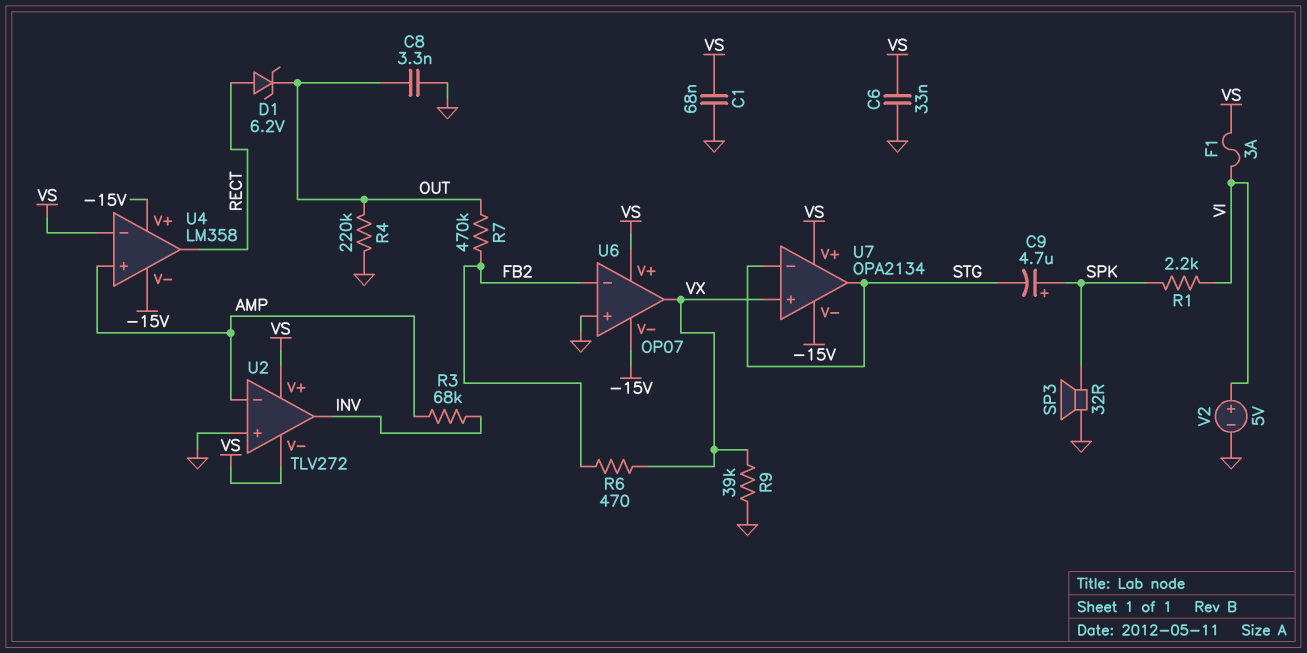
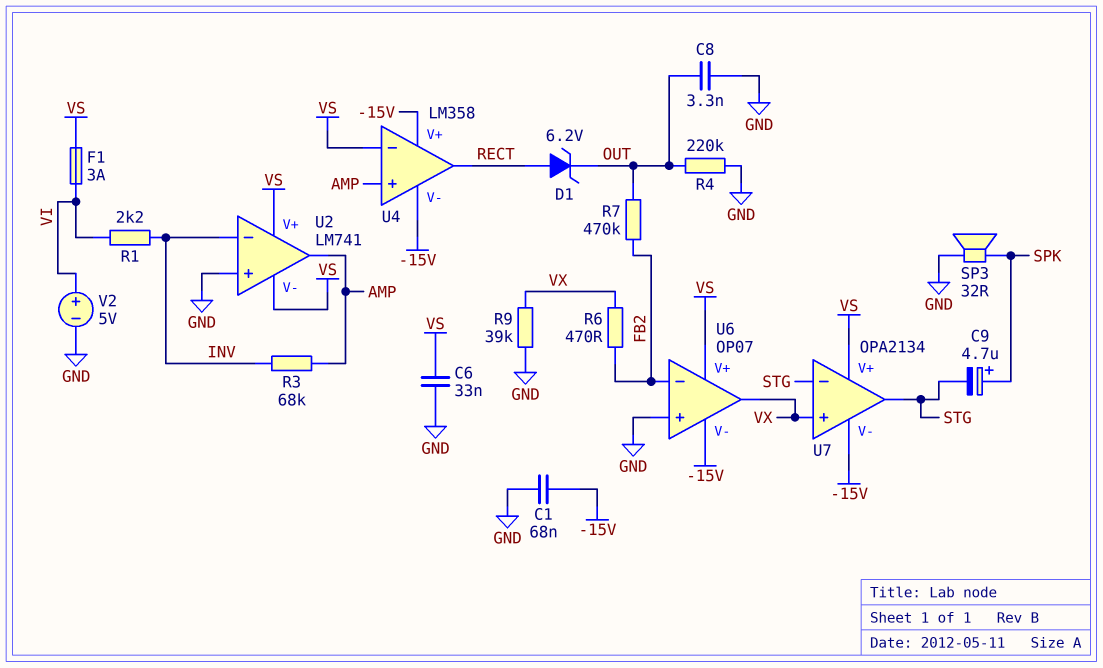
C1: 68nF (GND, VS) -> 68nF (-15V, GND)
R1: 2.2k (SPK, VI) -> 2.2k (INV, VI)
U2: TLV272 -> LM741
U2 pin in-: AMP -> INV
U2 pin out: INV -> AMP

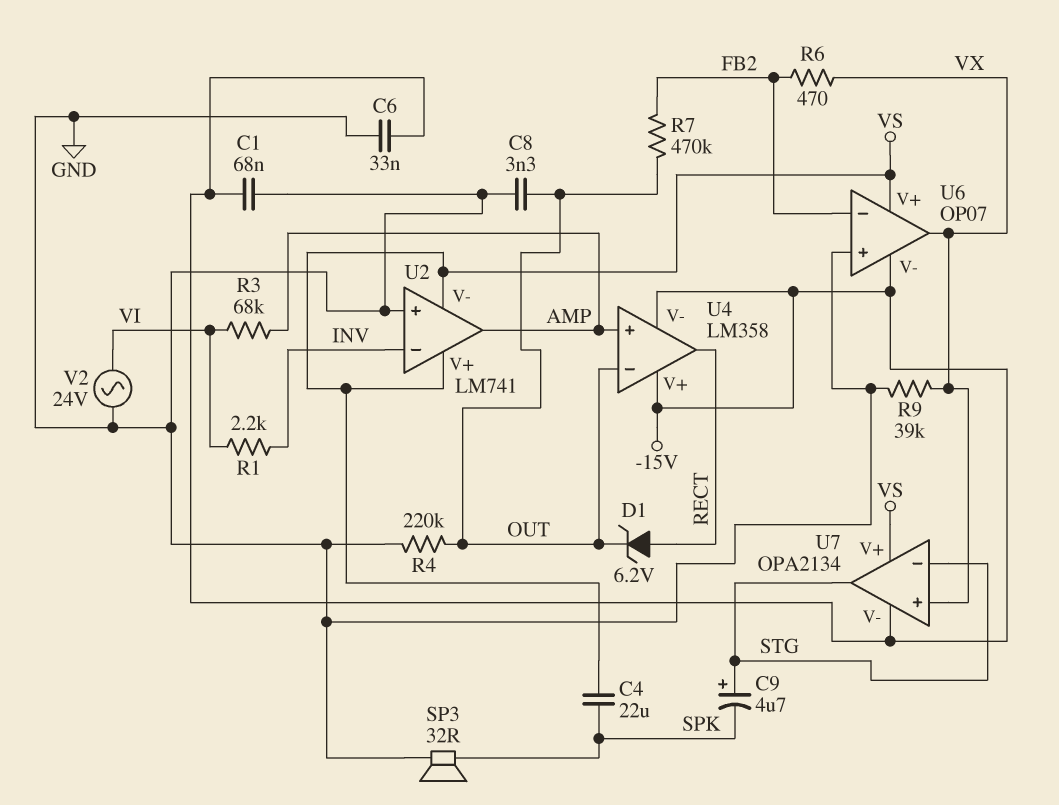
C4: none -> 22uF (SPK, VS)
C6: 33nF (GND, VS) -> 33nF (-15V, GND)
C9: 4.7uF (plus SPK, minus STG) -> 4.7uF (plus STG, minus SPK)
F1: 3A (VI, VS) -> none
R3: 68k (AMP, INV) -> 68k (AMP, VI)
U4 pin in-: VS -> OUT
V2: 5V (plus VI, minus GND) -> AC 24V (GND, VI)

